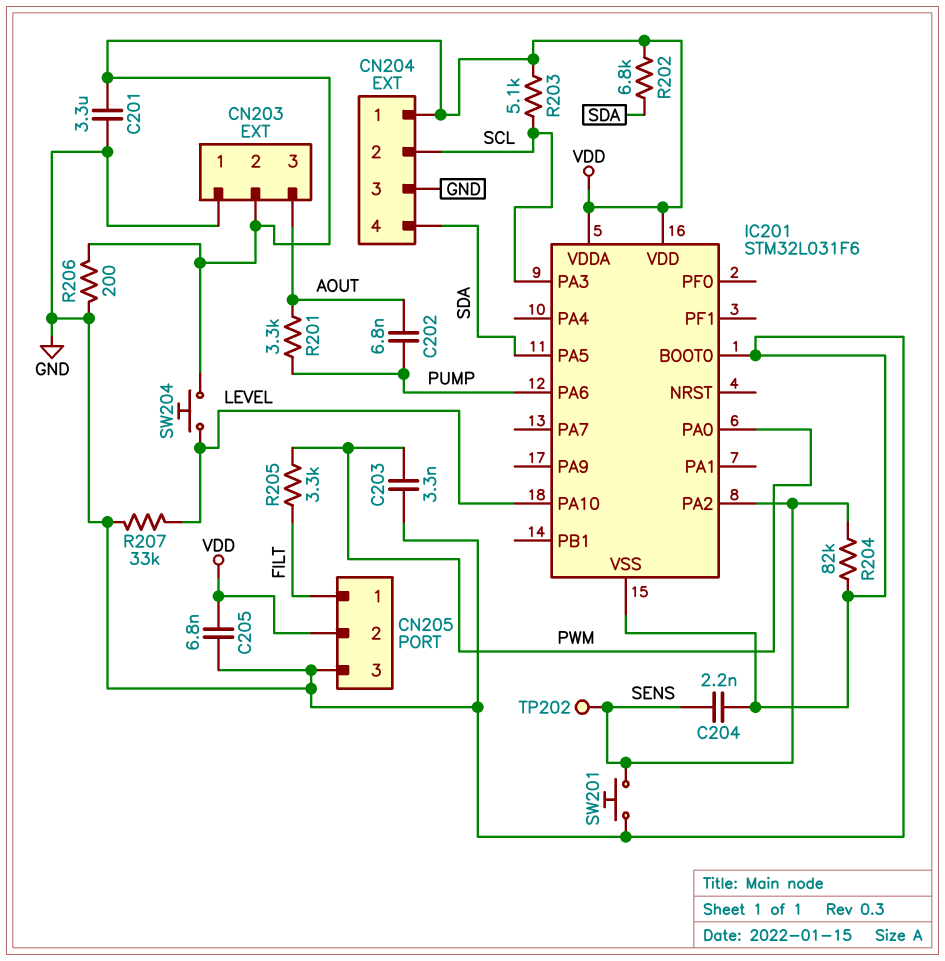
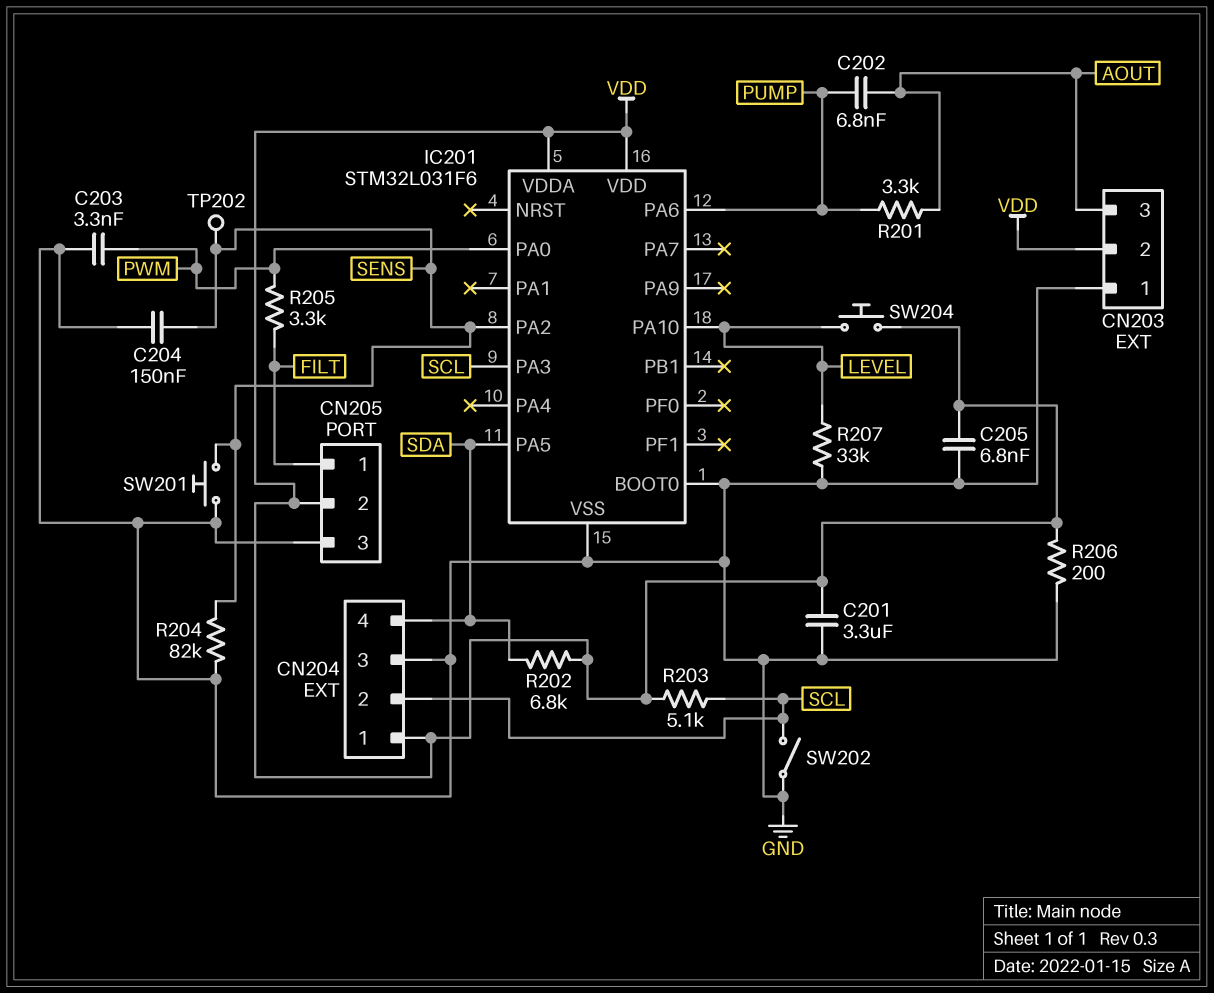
C204: 2.2nF (GND, SENS) -> 150nF (GND, SENS)
SW202: none -> switch (GND, SCL)

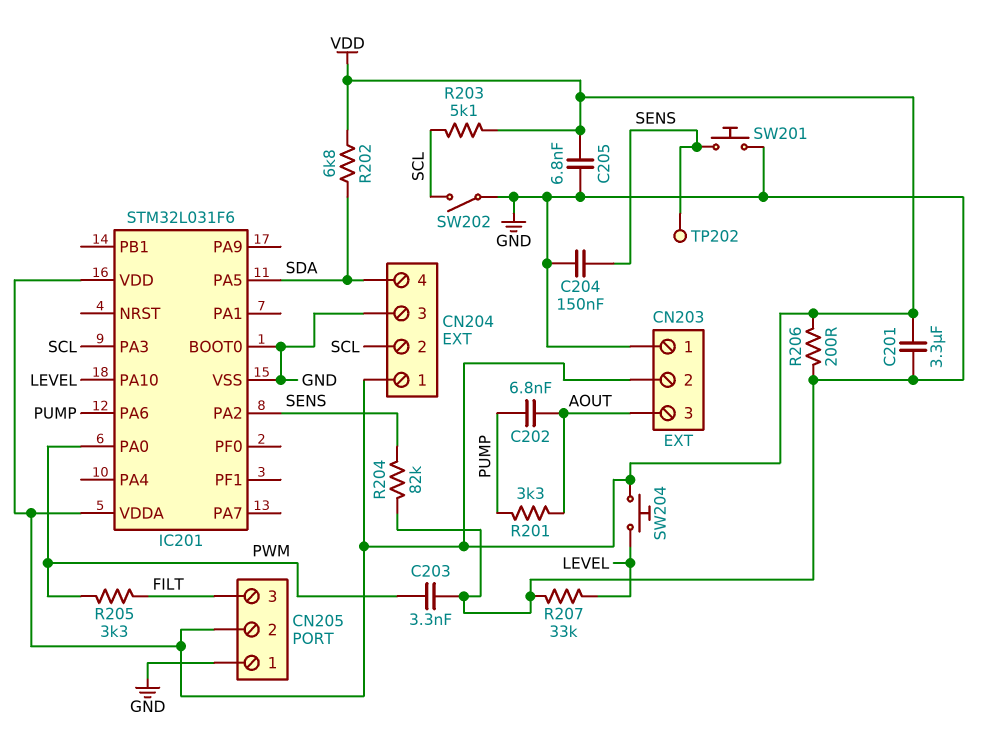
CN205 pin 1: FILT -> GND
CN205 pin 3: GND -> FILT

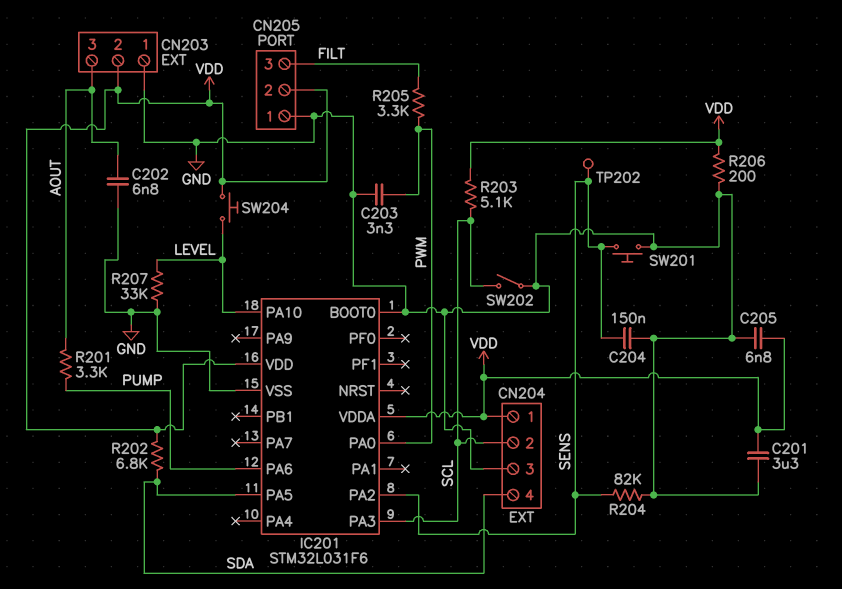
C202: 6.8nF (AOUT, PUMP) -> 6.8nF (AOUT, GND)

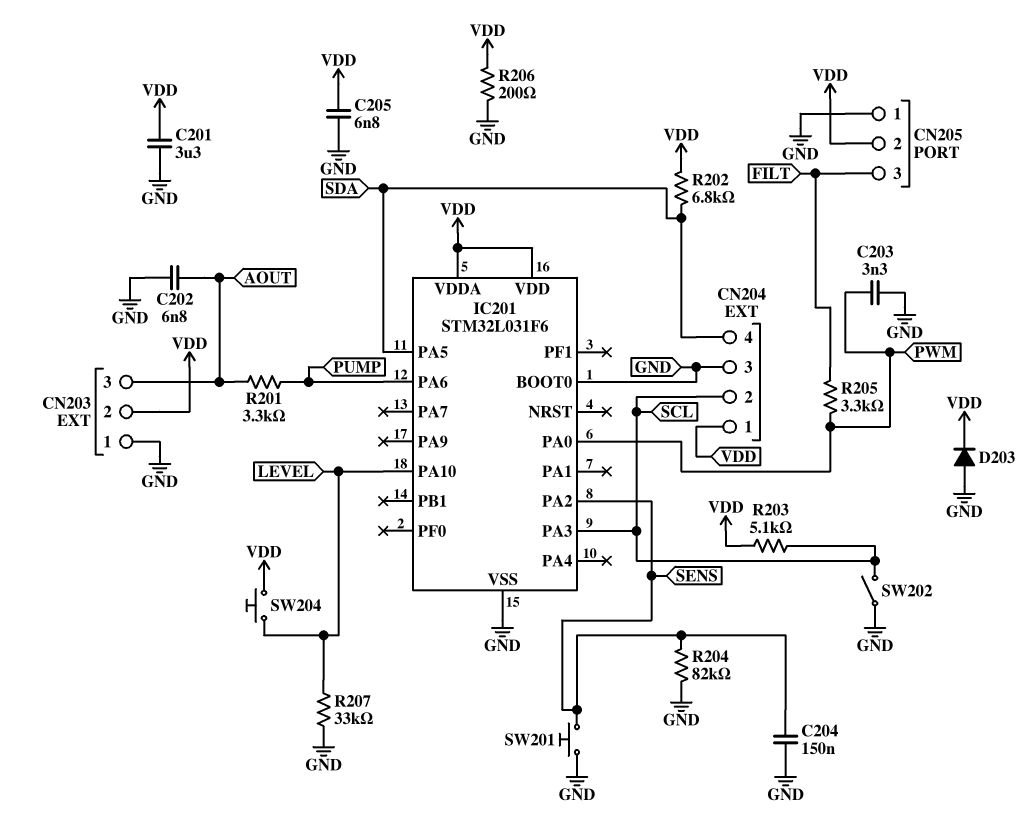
D203: none -> diode (A GND, K VDD)
TP202: test point (SENS) -> none

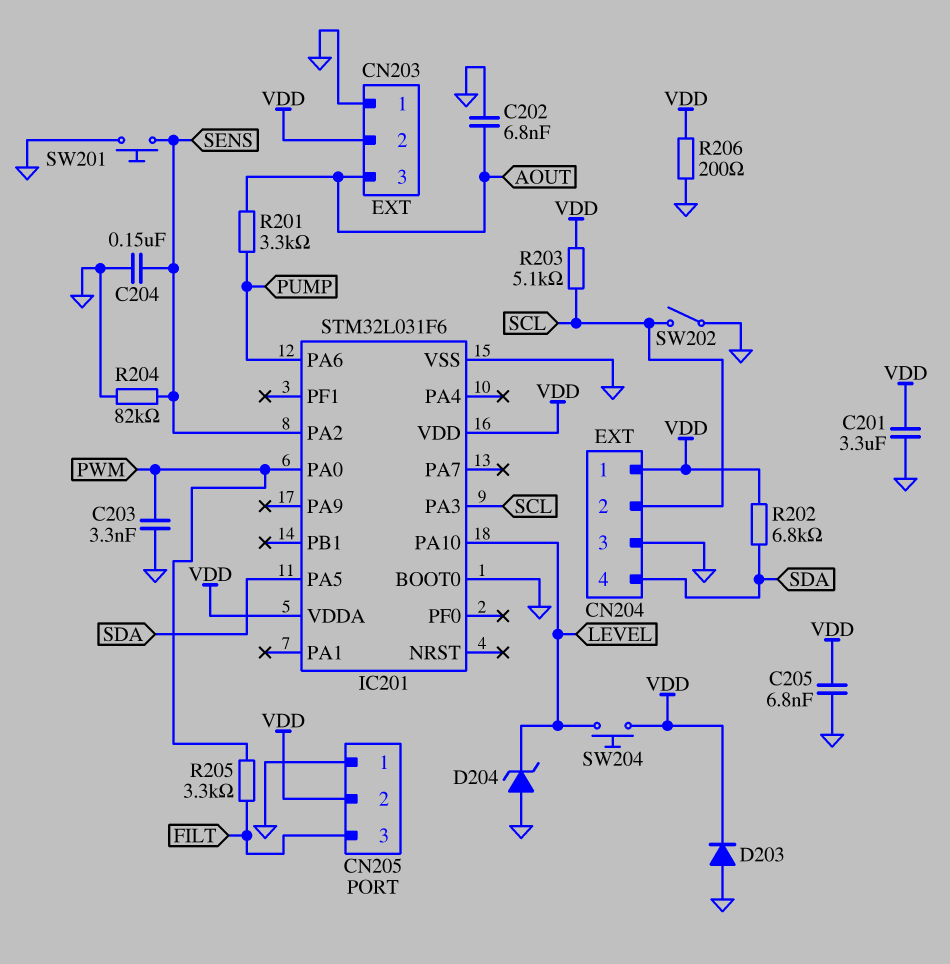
D204: none -> zener (A GND, K LEVEL)
R207: 33k (GND, LEVEL) -> none

